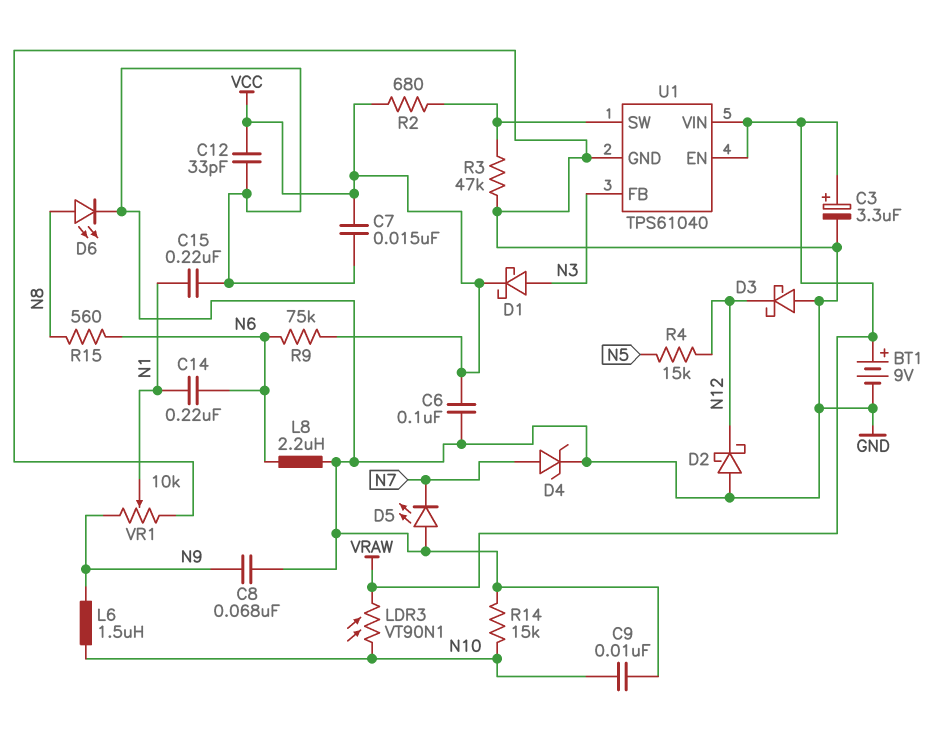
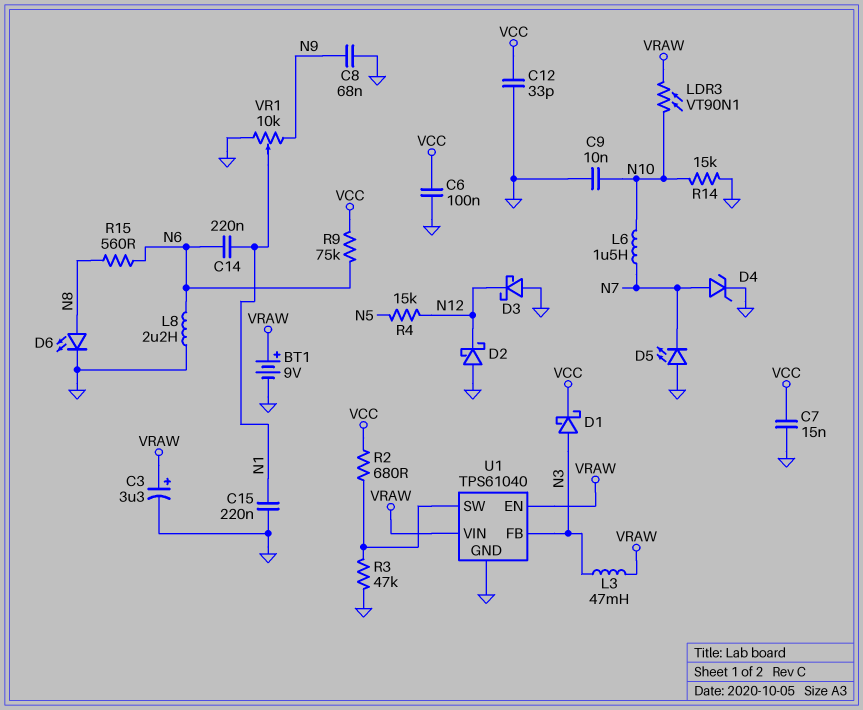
L3: none -> 47mH (N3, VRAW)
L6: 1.5uH (N9, N10) -> 1.5uH (N7, N10)

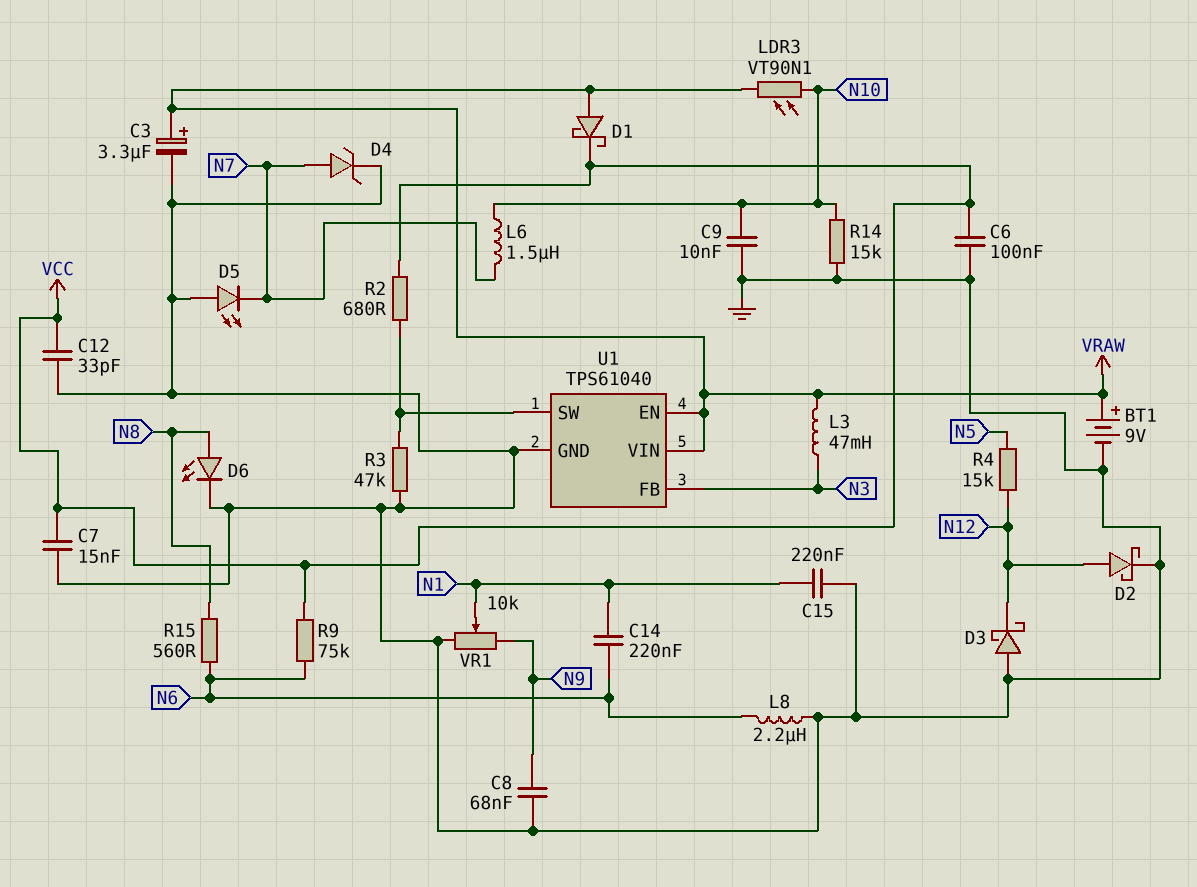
D1: schottky (A N3, K VCC) -> schottky (A VRAW, K VCC)
D2: schottky (A GND, K N12) -> schottky (A N12, K GND)

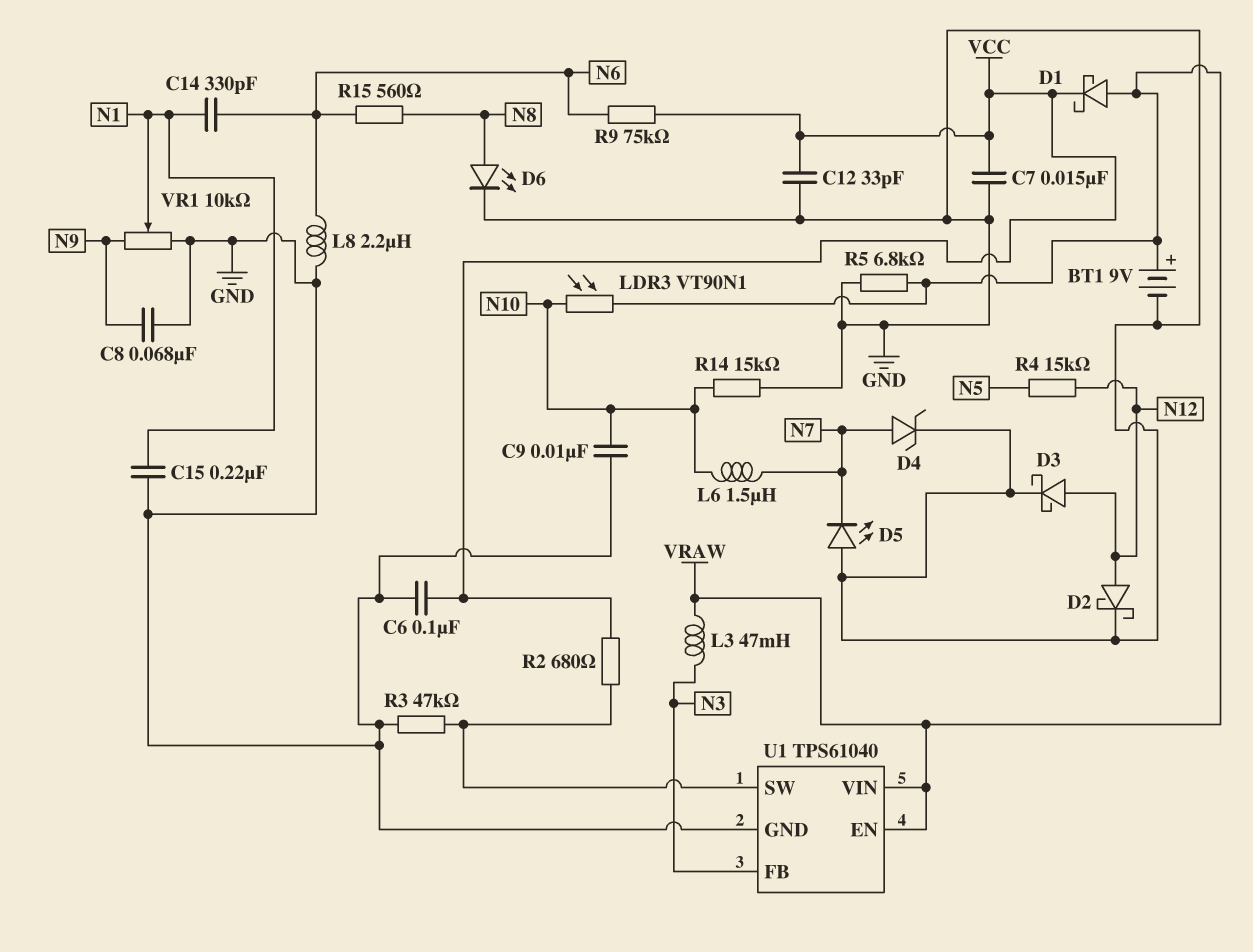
C3: 3.3uF (plus VRAW, minus GND) -> none
C14: 220nF (N1, N6) -> 330pF (N1, N6)
D3: schottky (A GND, K N12) -> schottky (A N12, K GND)
R5: none -> 6.8k (GND, VRAW)

